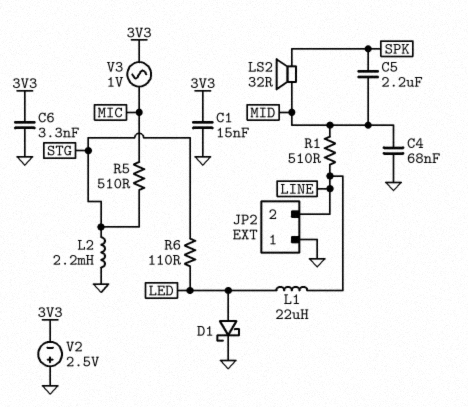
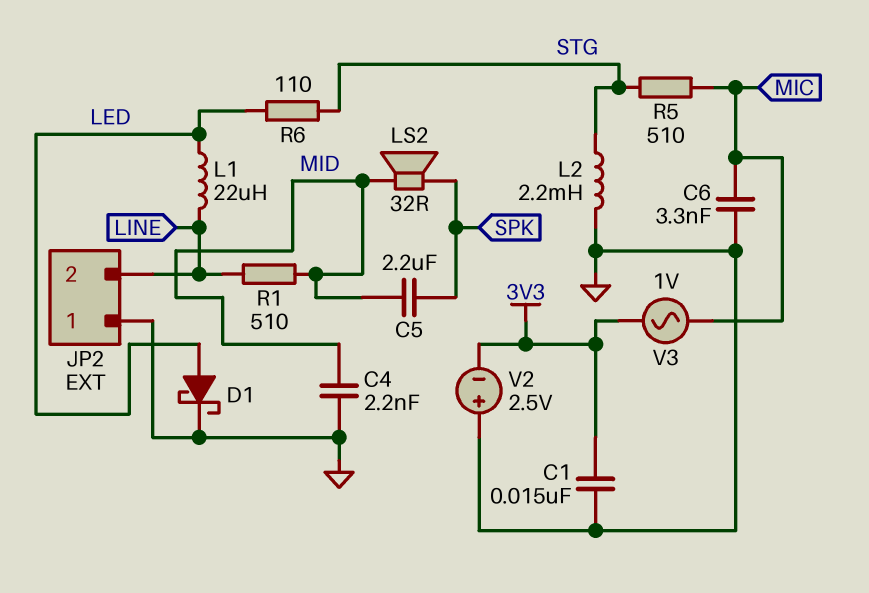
C4: 68nF (GND, MID) -> 2.2nF (GND, MID)
C6: 3.3nF (3V3, GND) -> 3.3nF (GND, MIC)

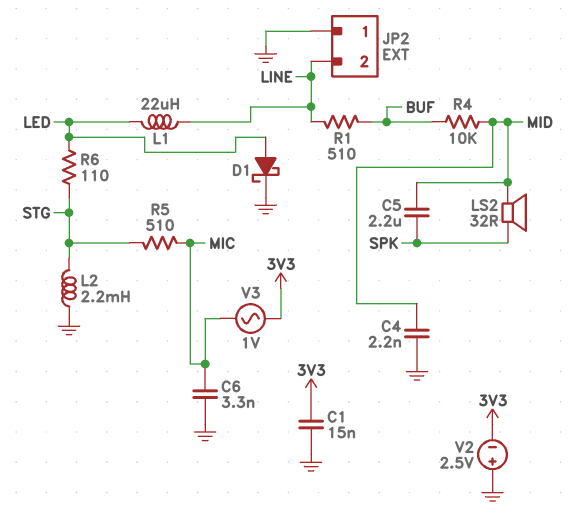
R1: 510 (LINE, MID) -> 510 (BUF, LINE)
R4: none -> 10k (BUF, MID)

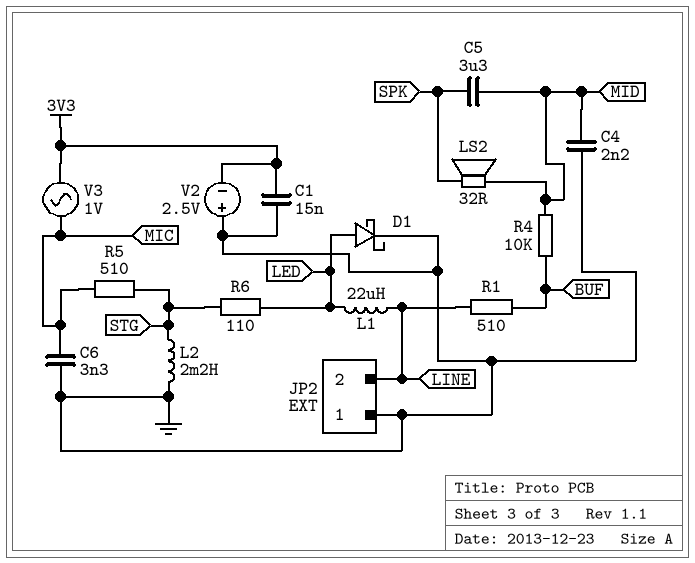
C5: 2.2uF (MID, SPK) -> 3.3uF (MID, SPK)

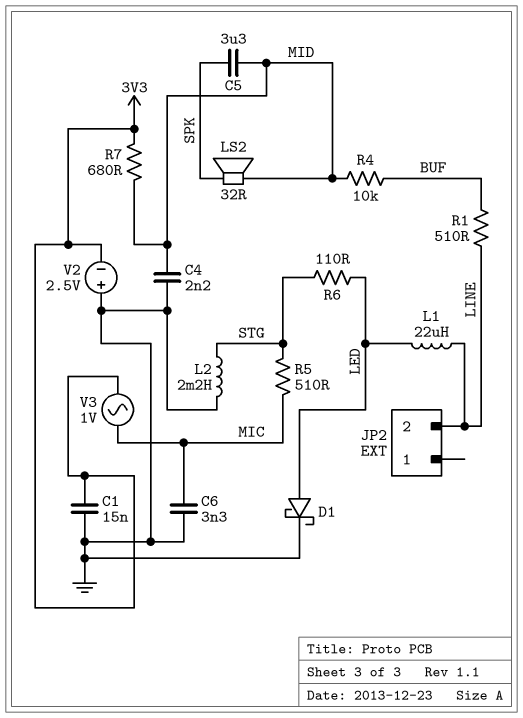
JP2 pin 1: GND -> none
R7: none -> 680 (3V3, MID)

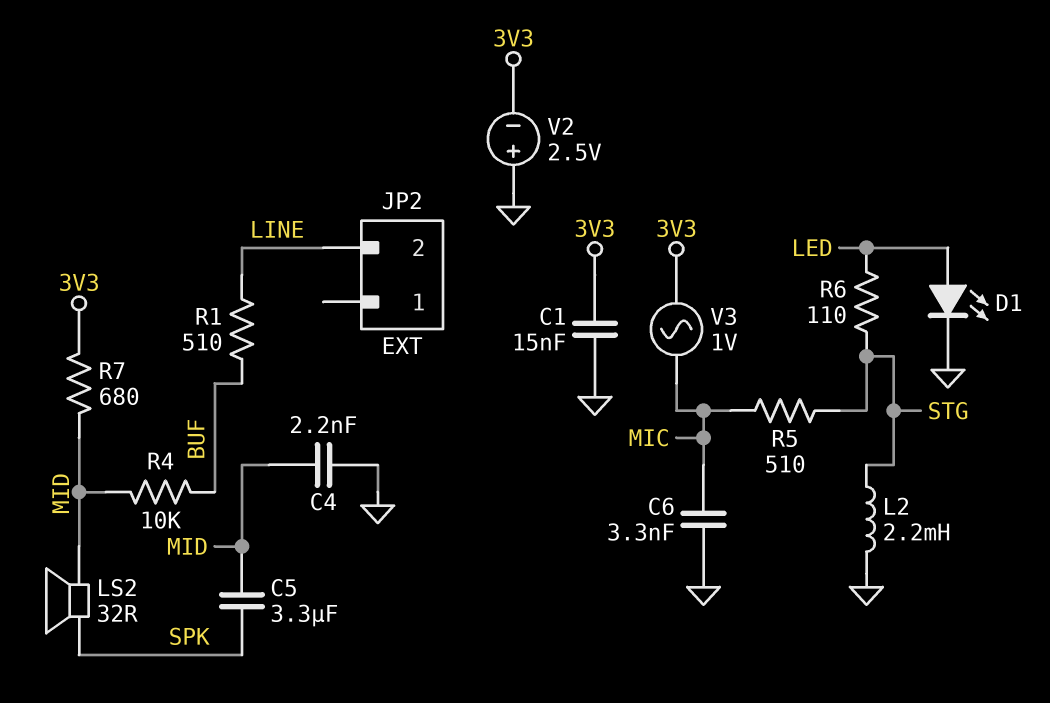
D1: schottky (A LED, K GND) -> LED (A LED, K GND)
L1: 22uH (LED, LINE) -> none

